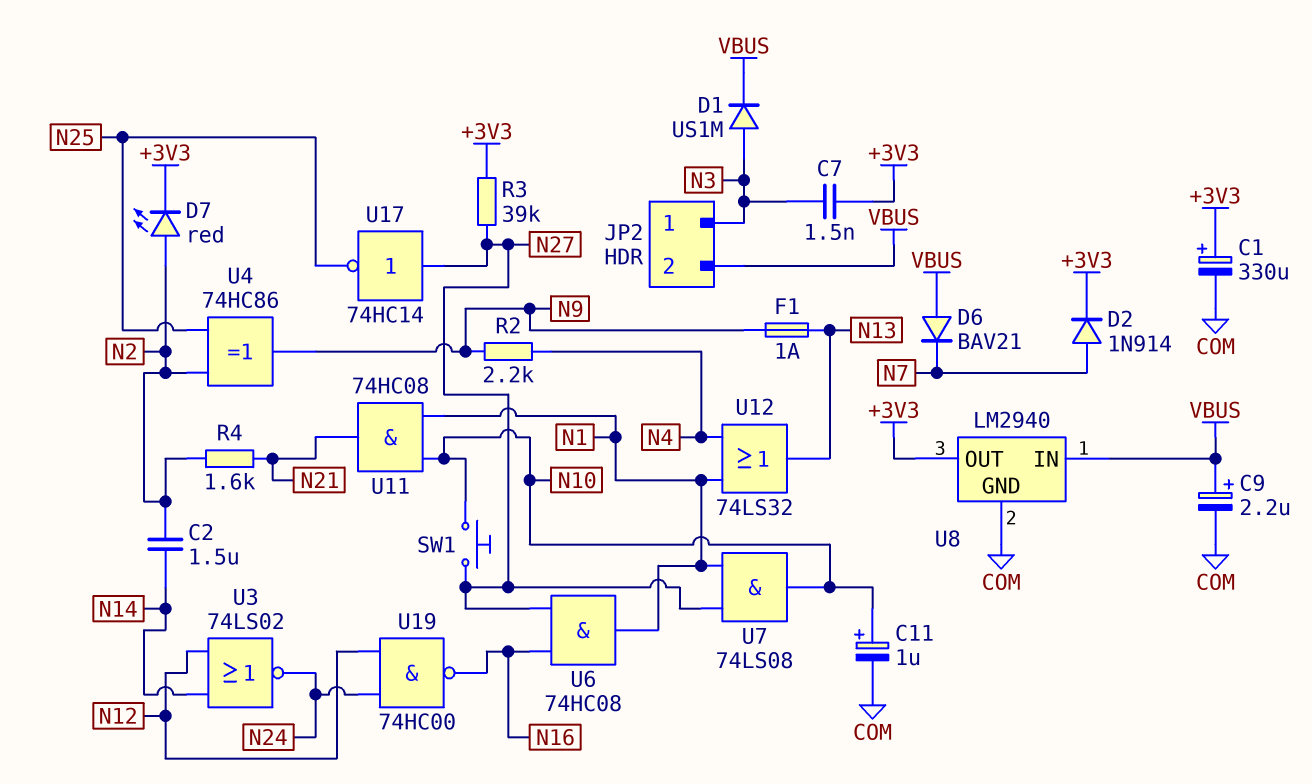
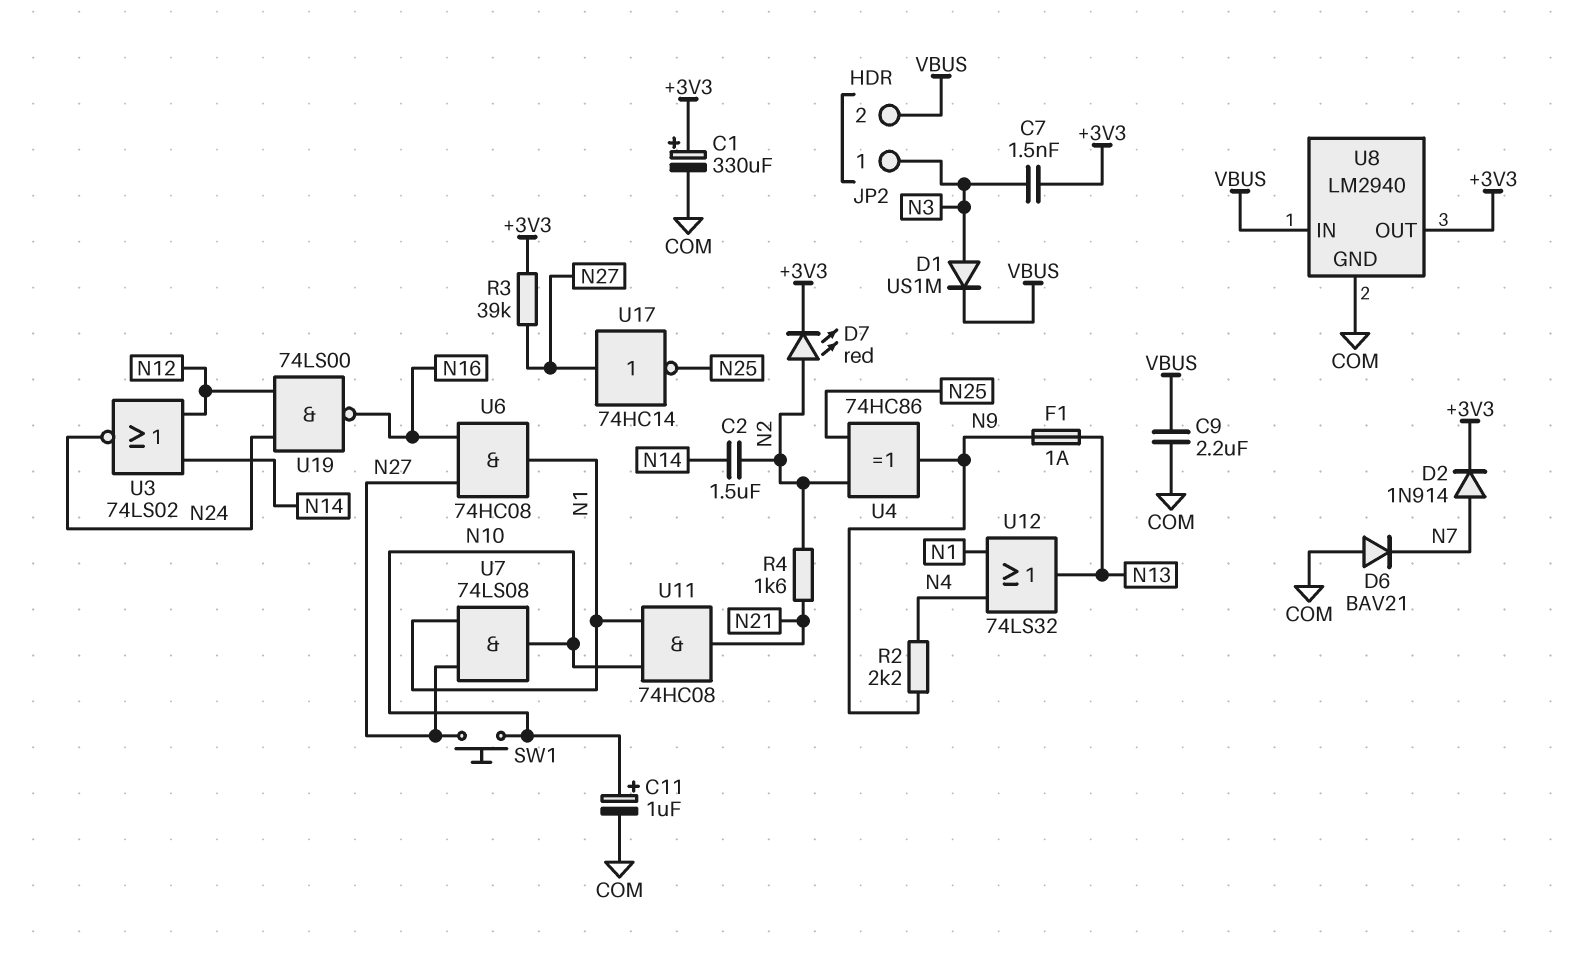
C9: 2.2uF (plus VBUS, minus COM) -> 2.2uF (COM, VBUS)
D6: diode BAV21 (A VBUS, K N7) -> diode BAV21 (A COM, K N7)
U19: NAND 74HC00 (in N12, in N24, out N16) -> NAND 74LS00 (in N12, in N24, out N16)

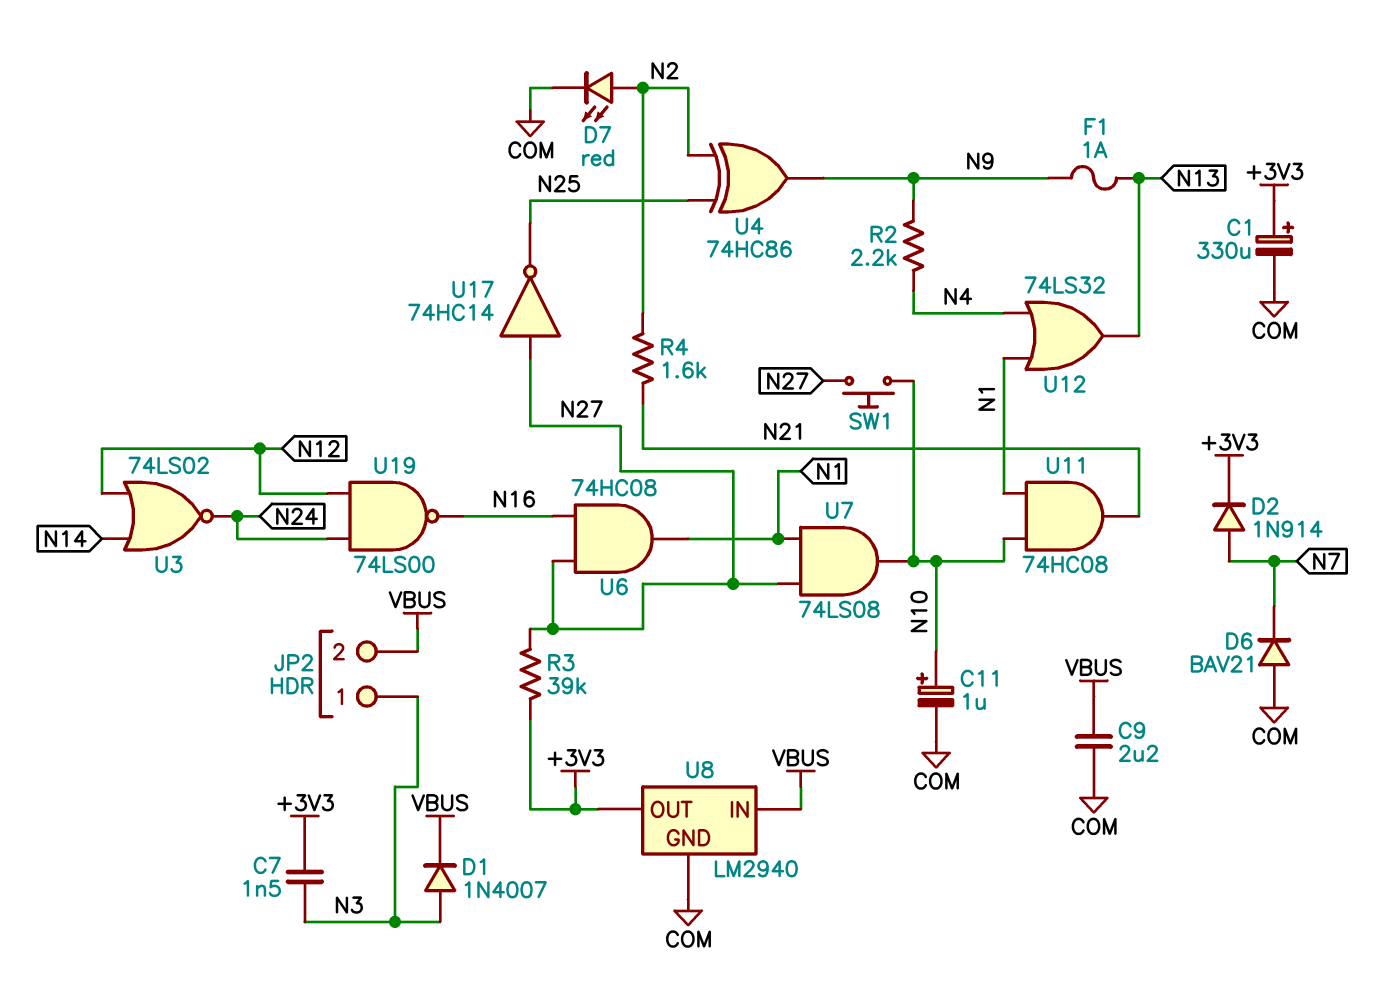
C2: 1.5uF (N2, N14) -> none
D1: diode US1M (A N3, K VBUS) -> diode 1N4007 (A N3, K VBUS)
D7: LED red (A N2, K +3V3) -> LED red (A N2, K COM)

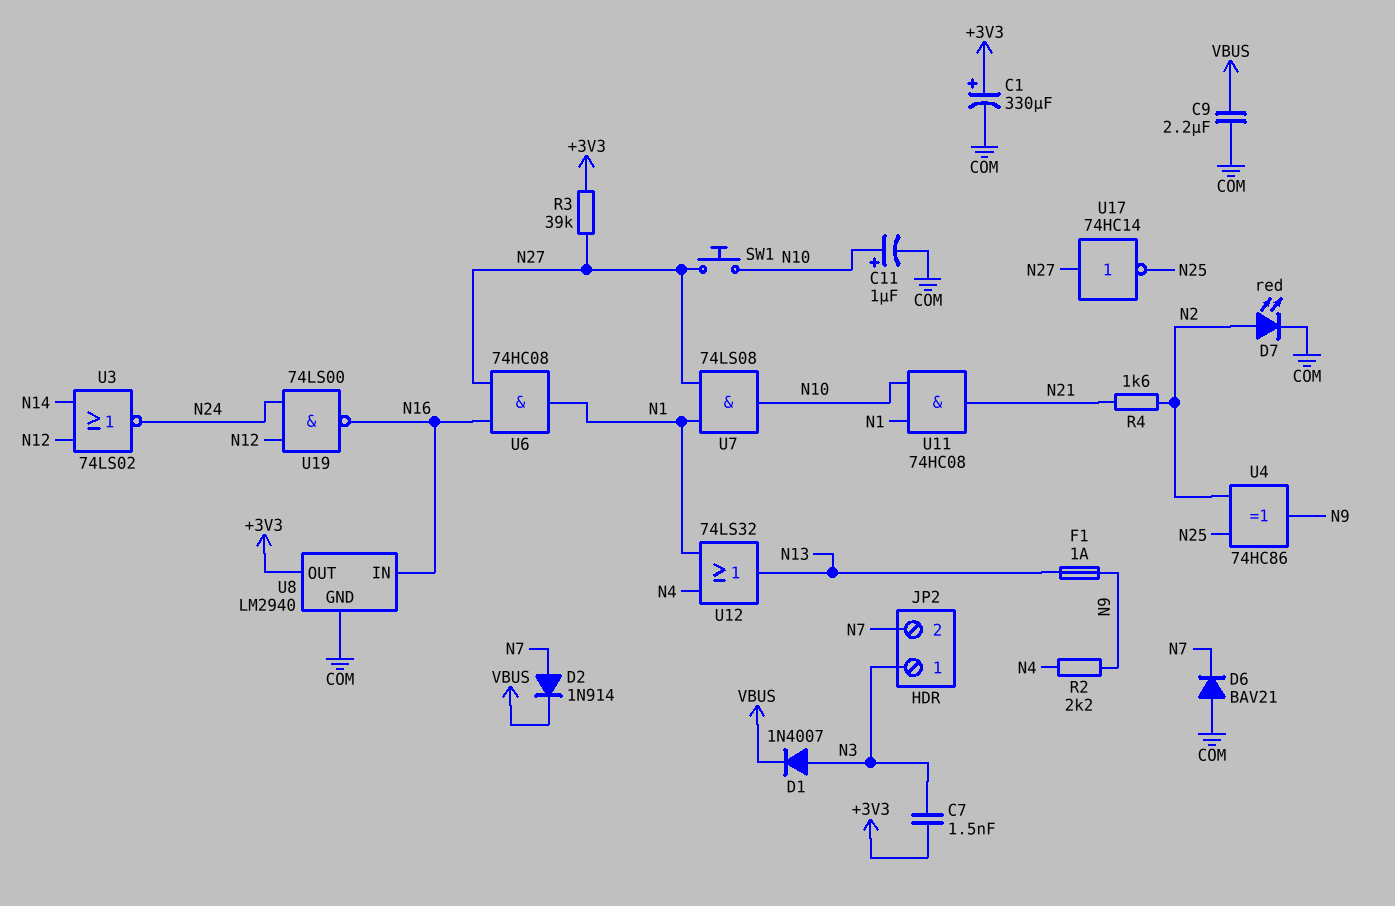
D2: diode 1N914 (A N7, K +3V3) -> diode 1N914 (A N7, K VBUS)
JP2 pin 2: VBUS -> N7
U8 pin IN: VBUS -> N16

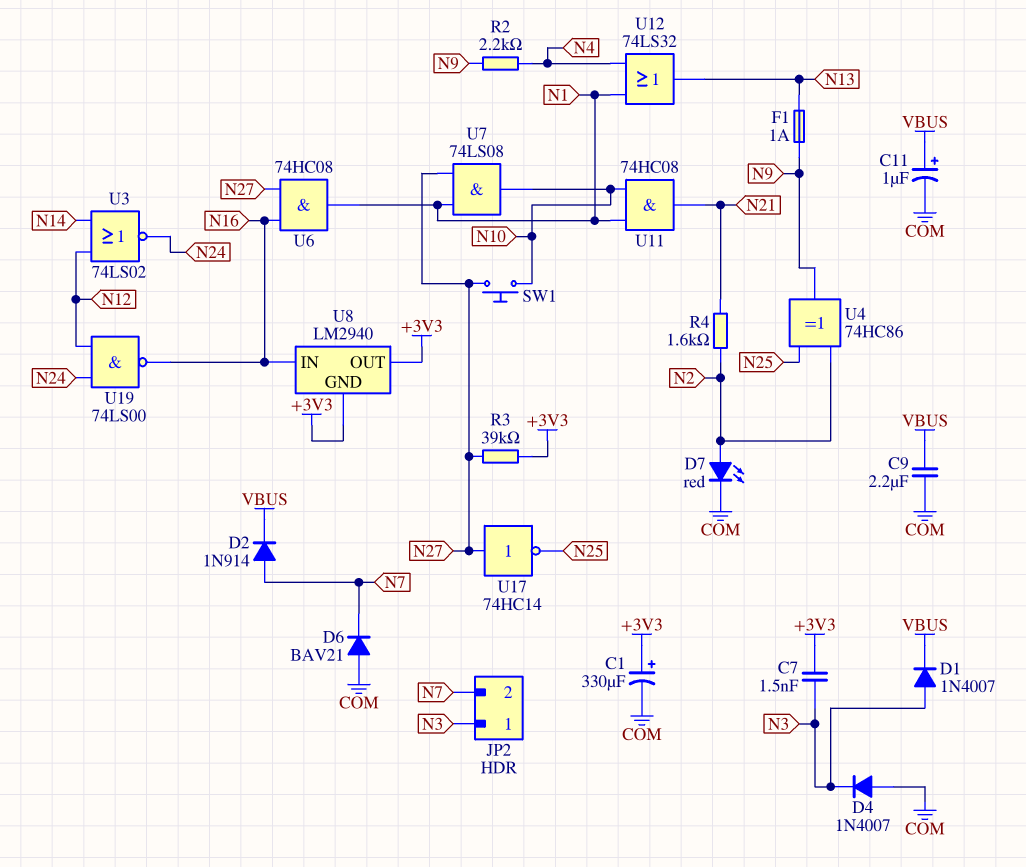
C11: 1uF (plus N10, minus COM) -> 1uF (plus VBUS, minus COM)
D4: none -> diode 1N4007 (A COM, K N3)
U8 pin GND: COM -> +3V3

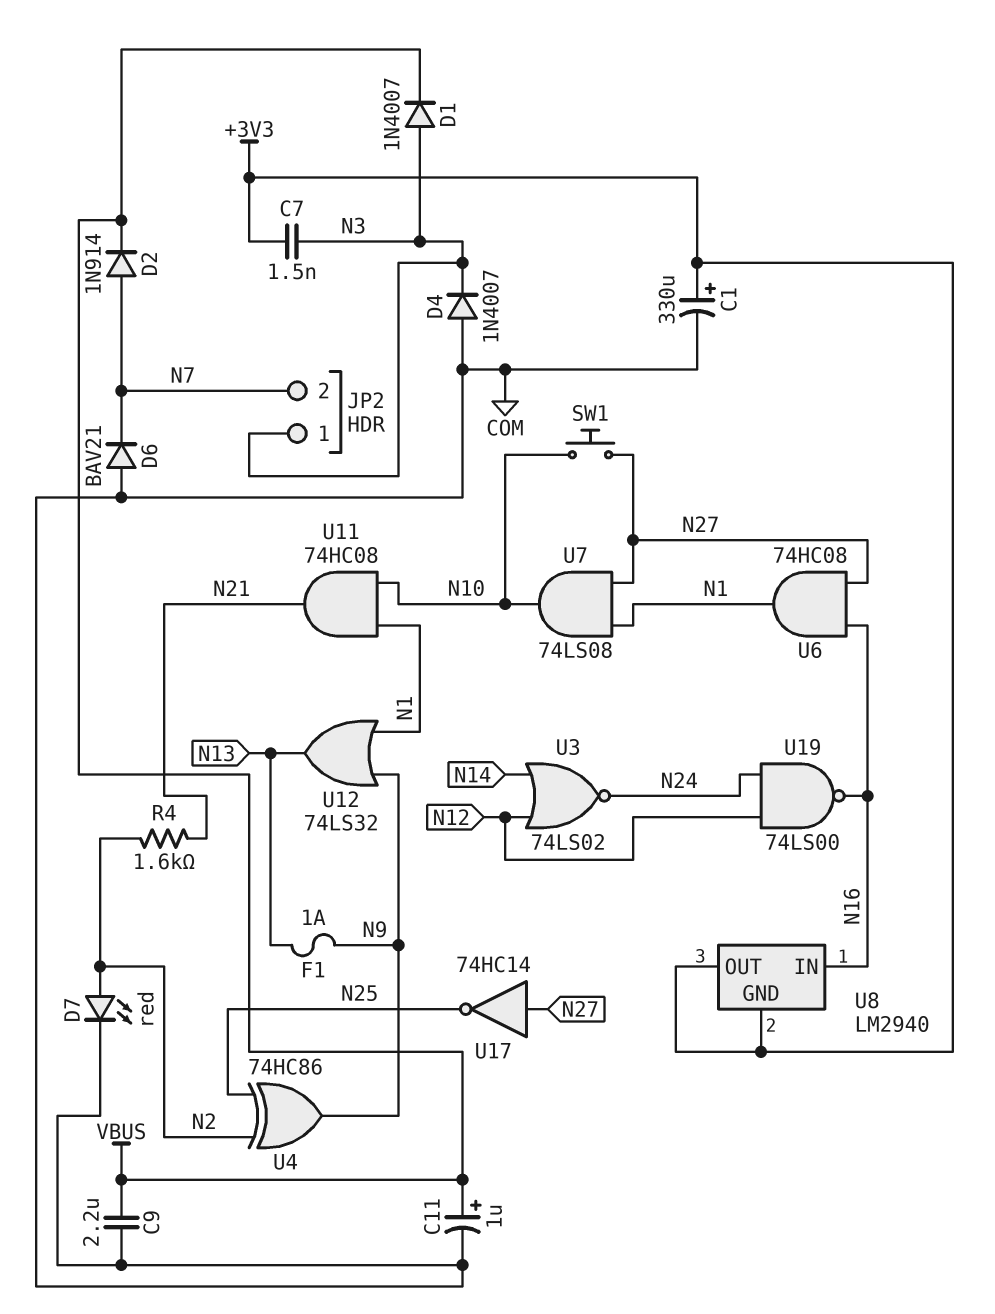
R2: 2.2k (N4, N9) -> none
R3: 39k (+3V3, N27) -> none
U12: OR 74LS32 (in N1, in N4, out N13) -> OR 74LS32 (in N1, in N9, out N13)

